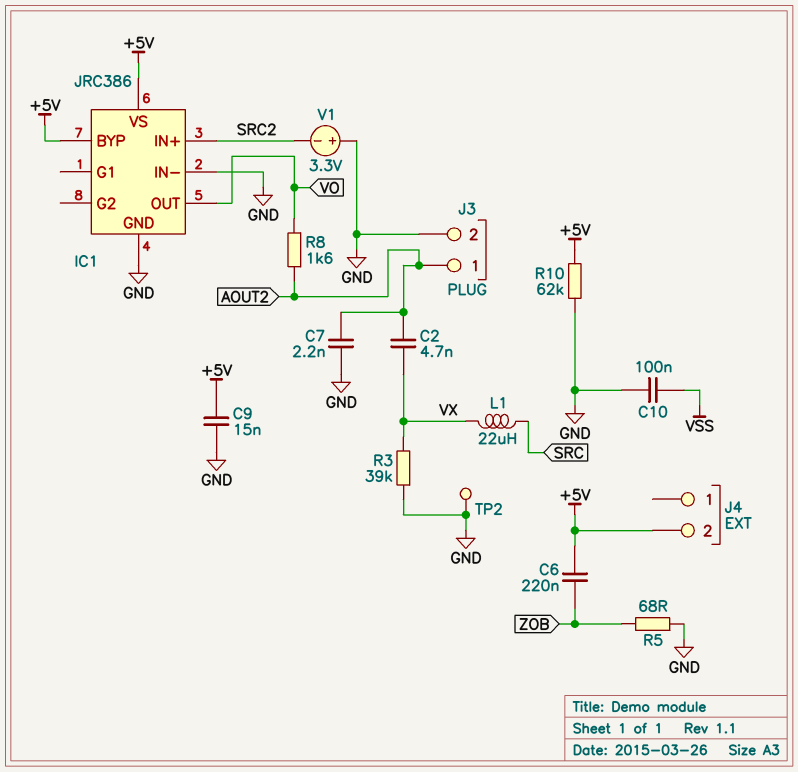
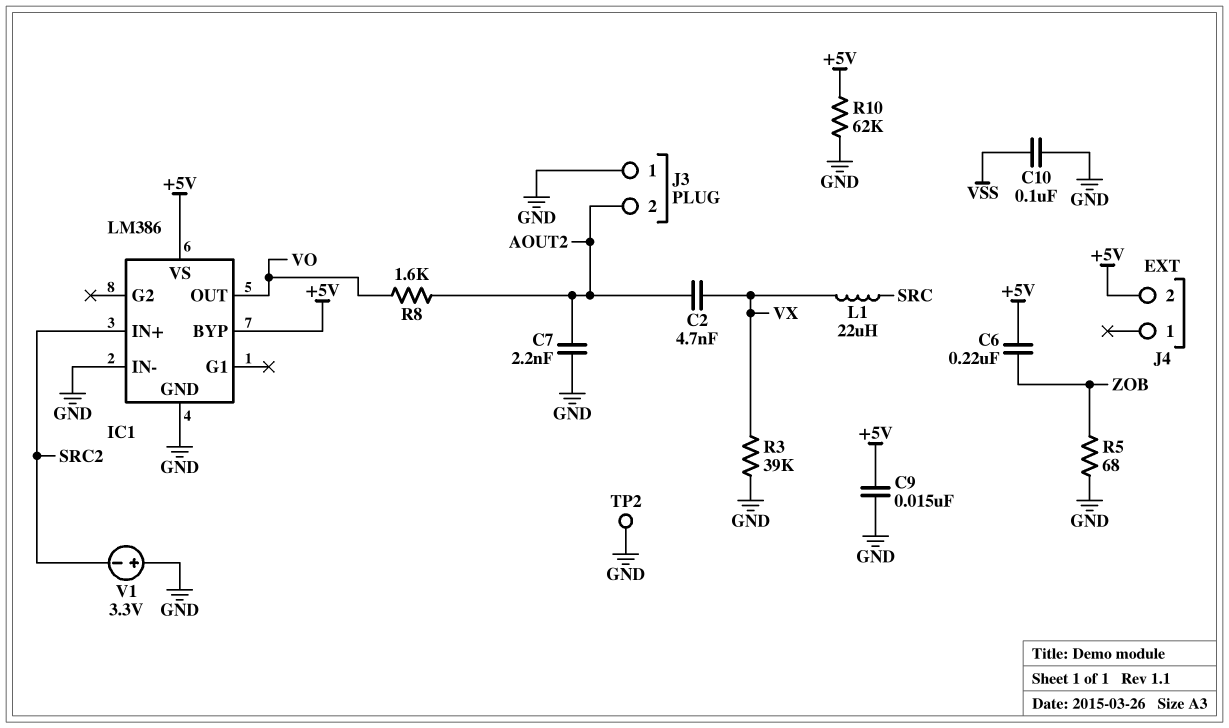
IC1: JRC386 -> LM386
J3 pin 1: AOUT2 -> GND
J3 pin 2: GND -> AOUT2

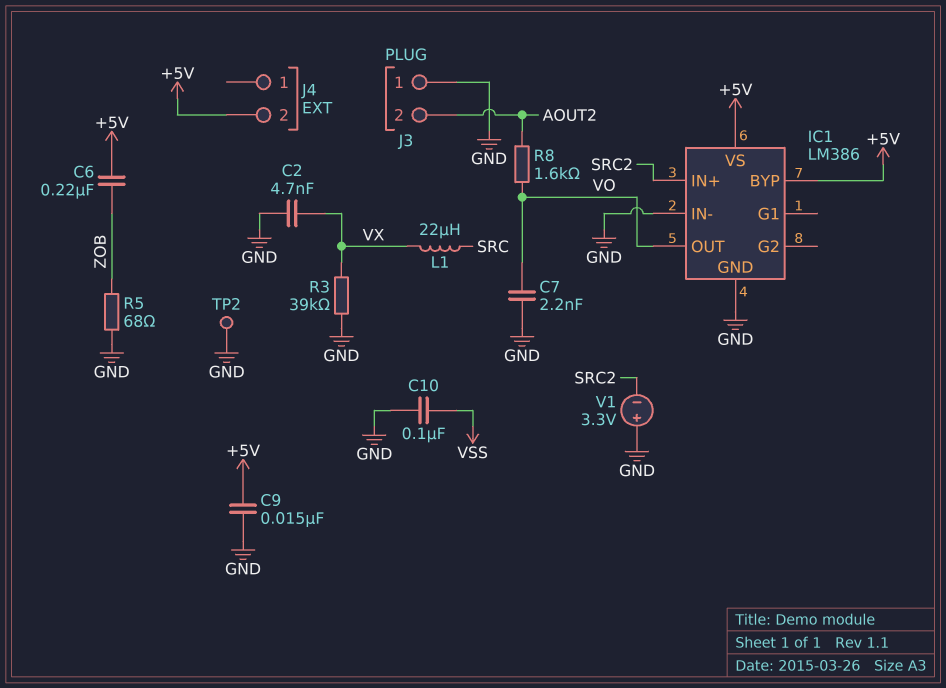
C2: 4.7nF (AOUT2, VX) -> 4.7nF (GND, VX)
C7: 2.2nF (AOUT2, GND) -> 2.2nF (GND, VO)
R10: 62k (+5V, GND) -> none

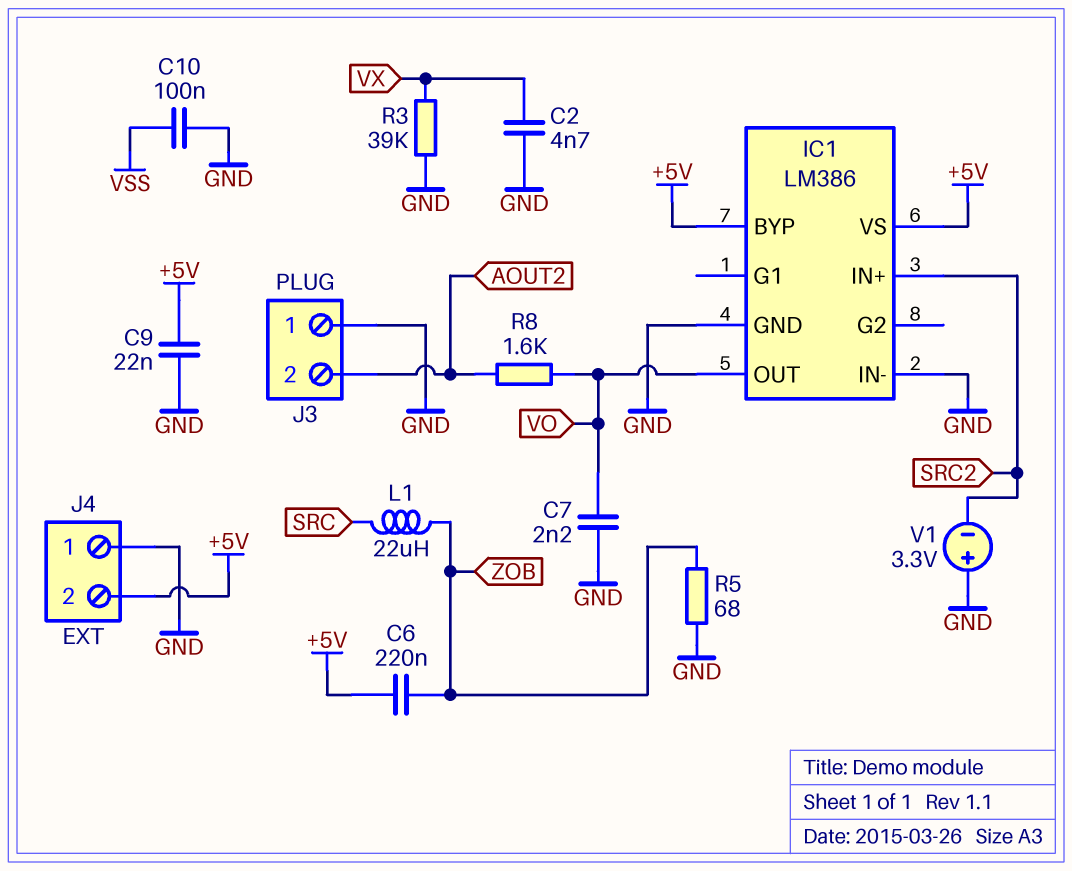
C9: 15nF (+5V, GND) -> 22nF (+5V, GND)
J4 pin 1: none -> GND
L1: 22uH (SRC, VX) -> 22uH (SRC, ZOB)
TP2: test point (GND) -> none

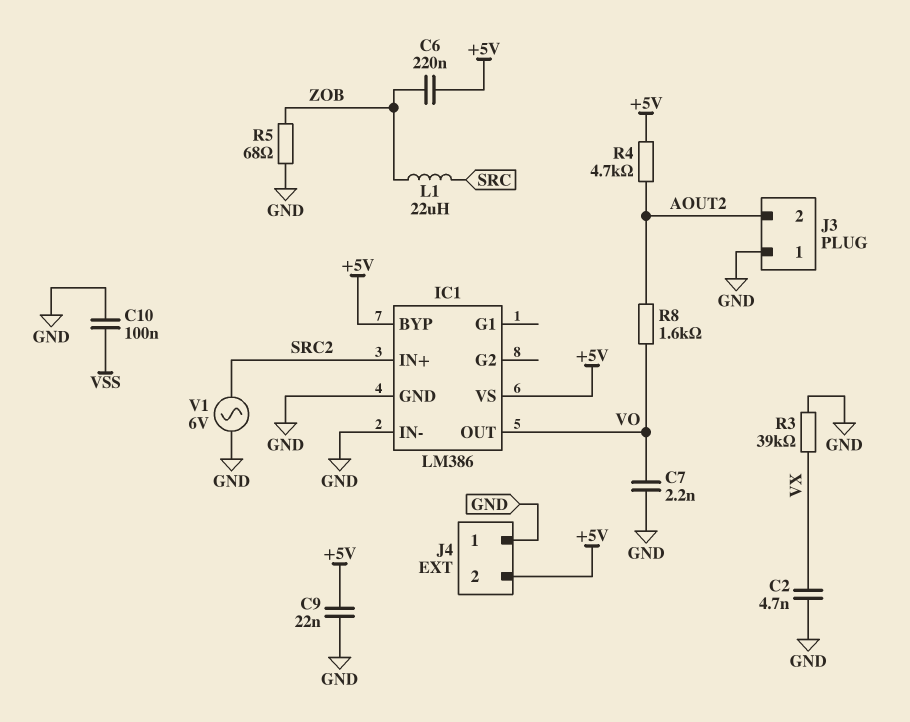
R4: none -> 4.7k (+5V, AOUT2)
V1: 3.3V (plus GND, minus SRC2) -> AC 6V (GND, SRC2)

